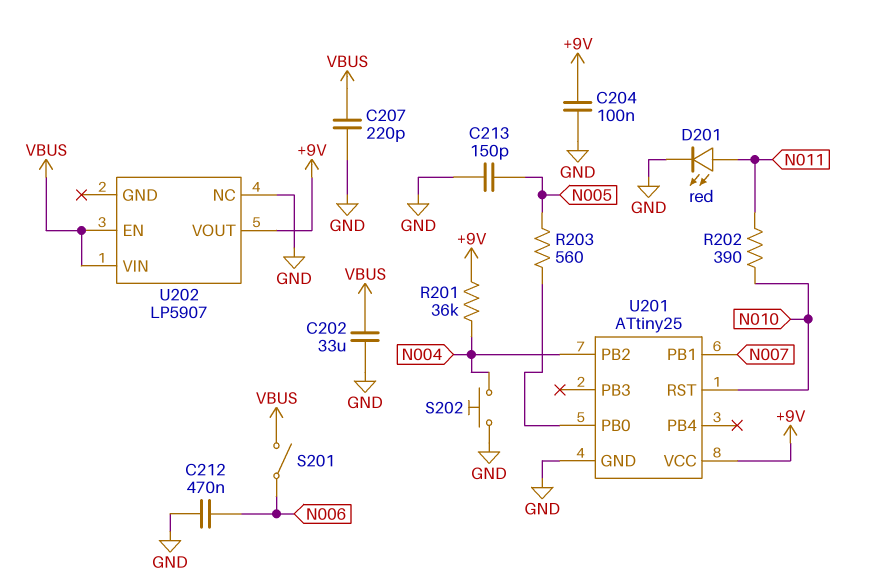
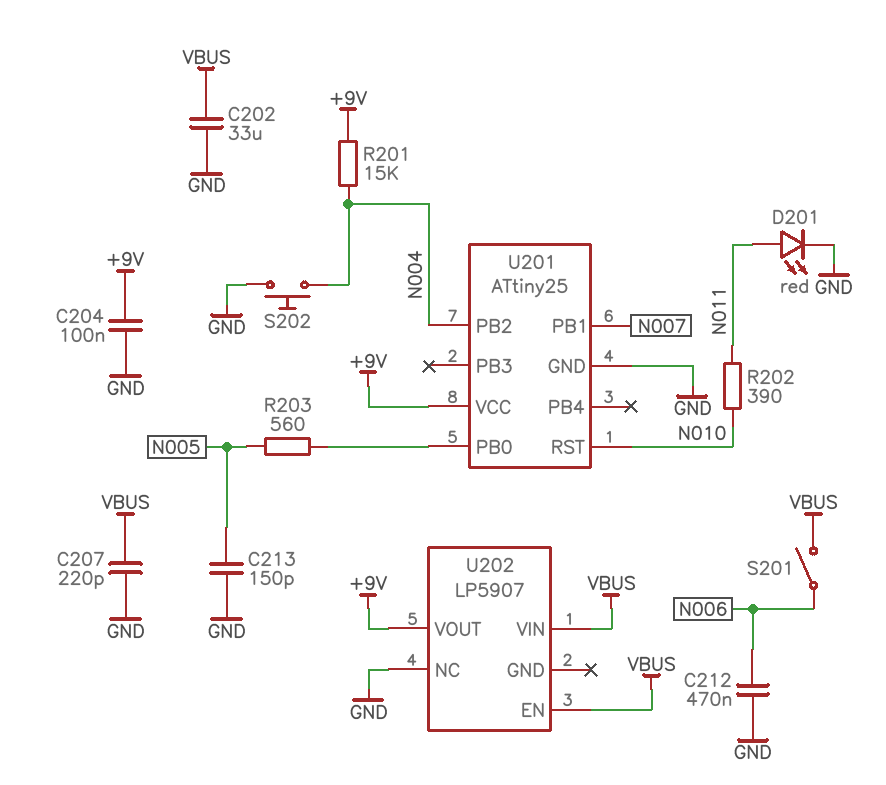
R201: 36k (+9V, N004) -> 15k (+9V, N004)

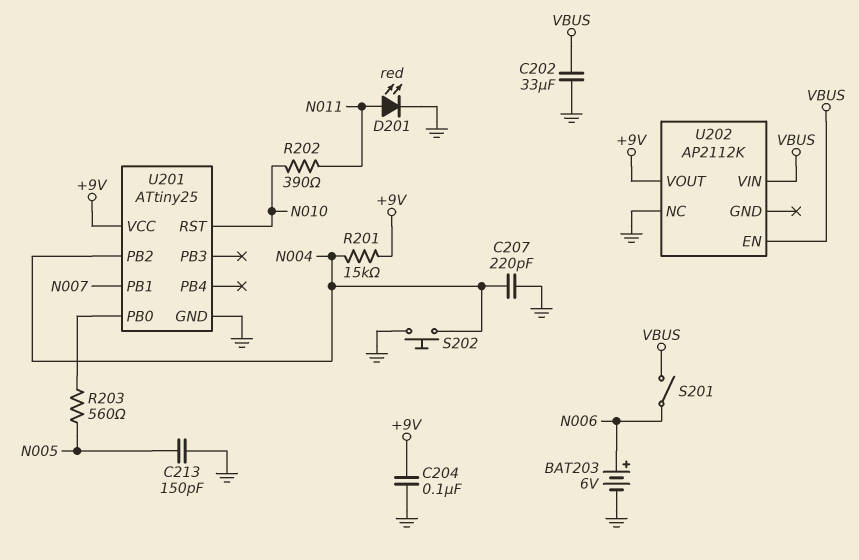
BAT203: none -> 6V (plus N006, minus GND)
C207: 220pF (GND, VBUS) -> 220pF (GND, N004)
C212: 470nF (GND, N006) -> none
U202: LP5907 -> AP2112K

